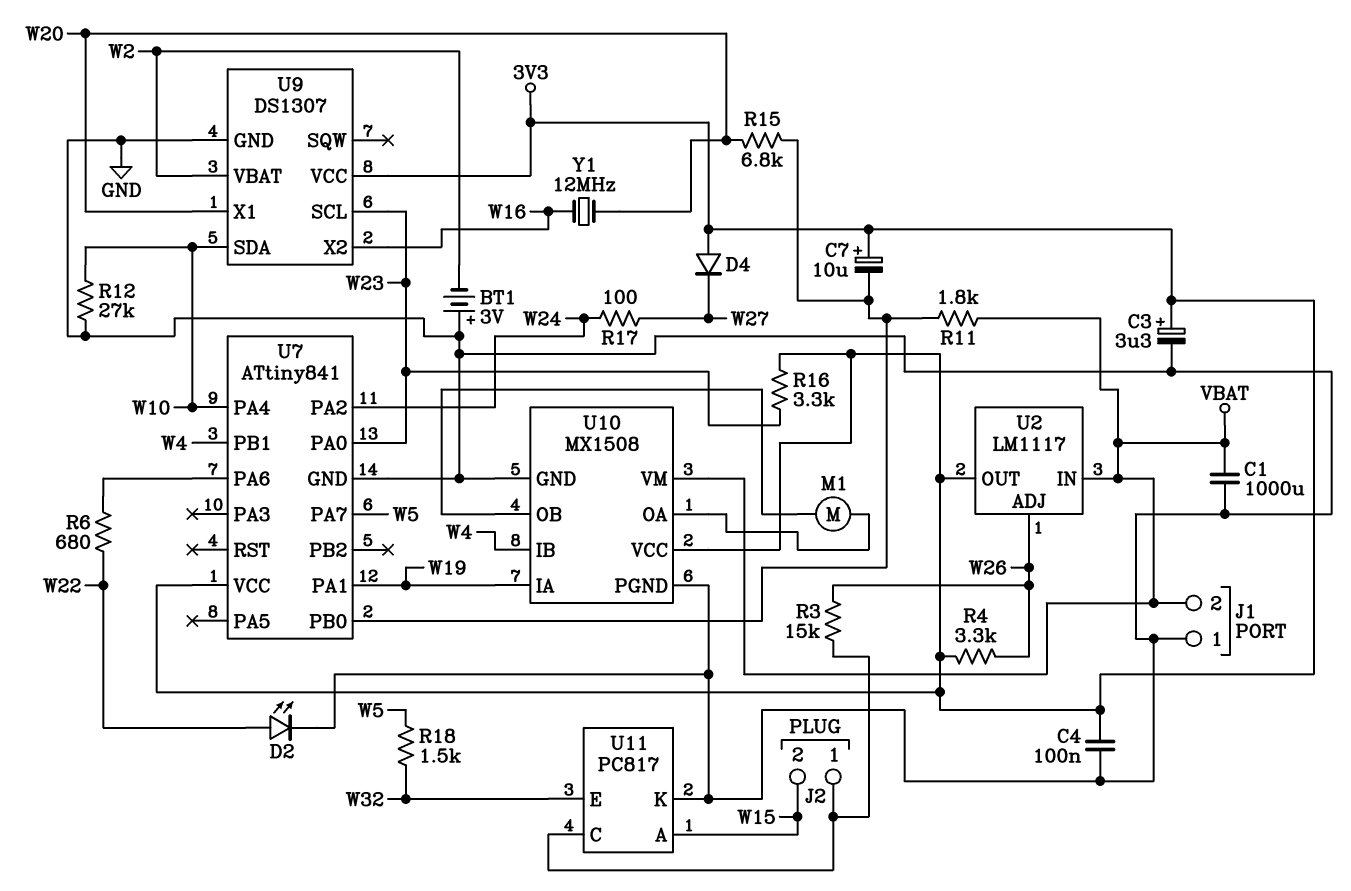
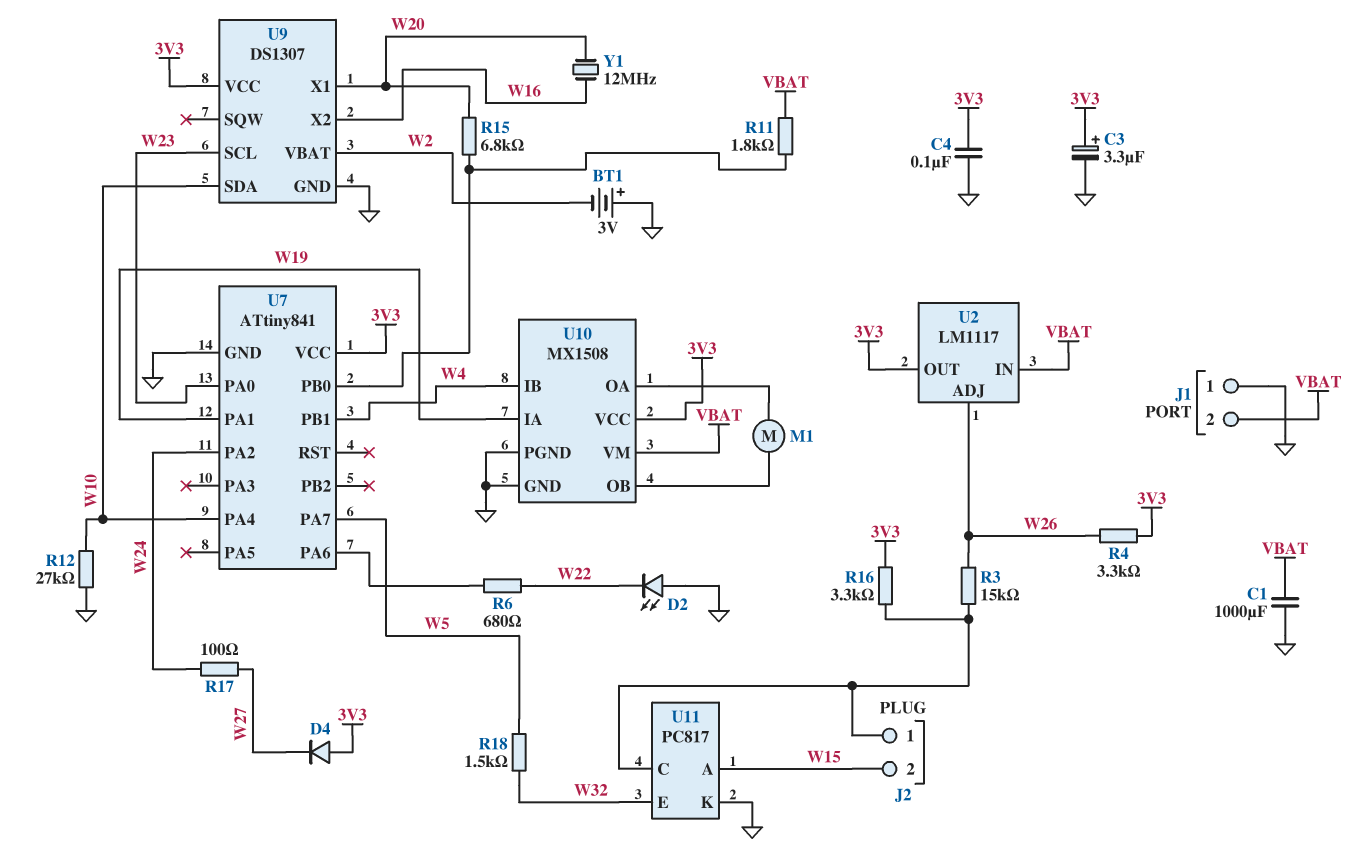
C7: 10uF (plus 3V3, minus U7/PB0) -> none
D2: LED (A W22, K GND) -> LED (A GND, K W22)
R16: 3.3k (3V3, W23) -> 3.3k (3V3, J2/1)

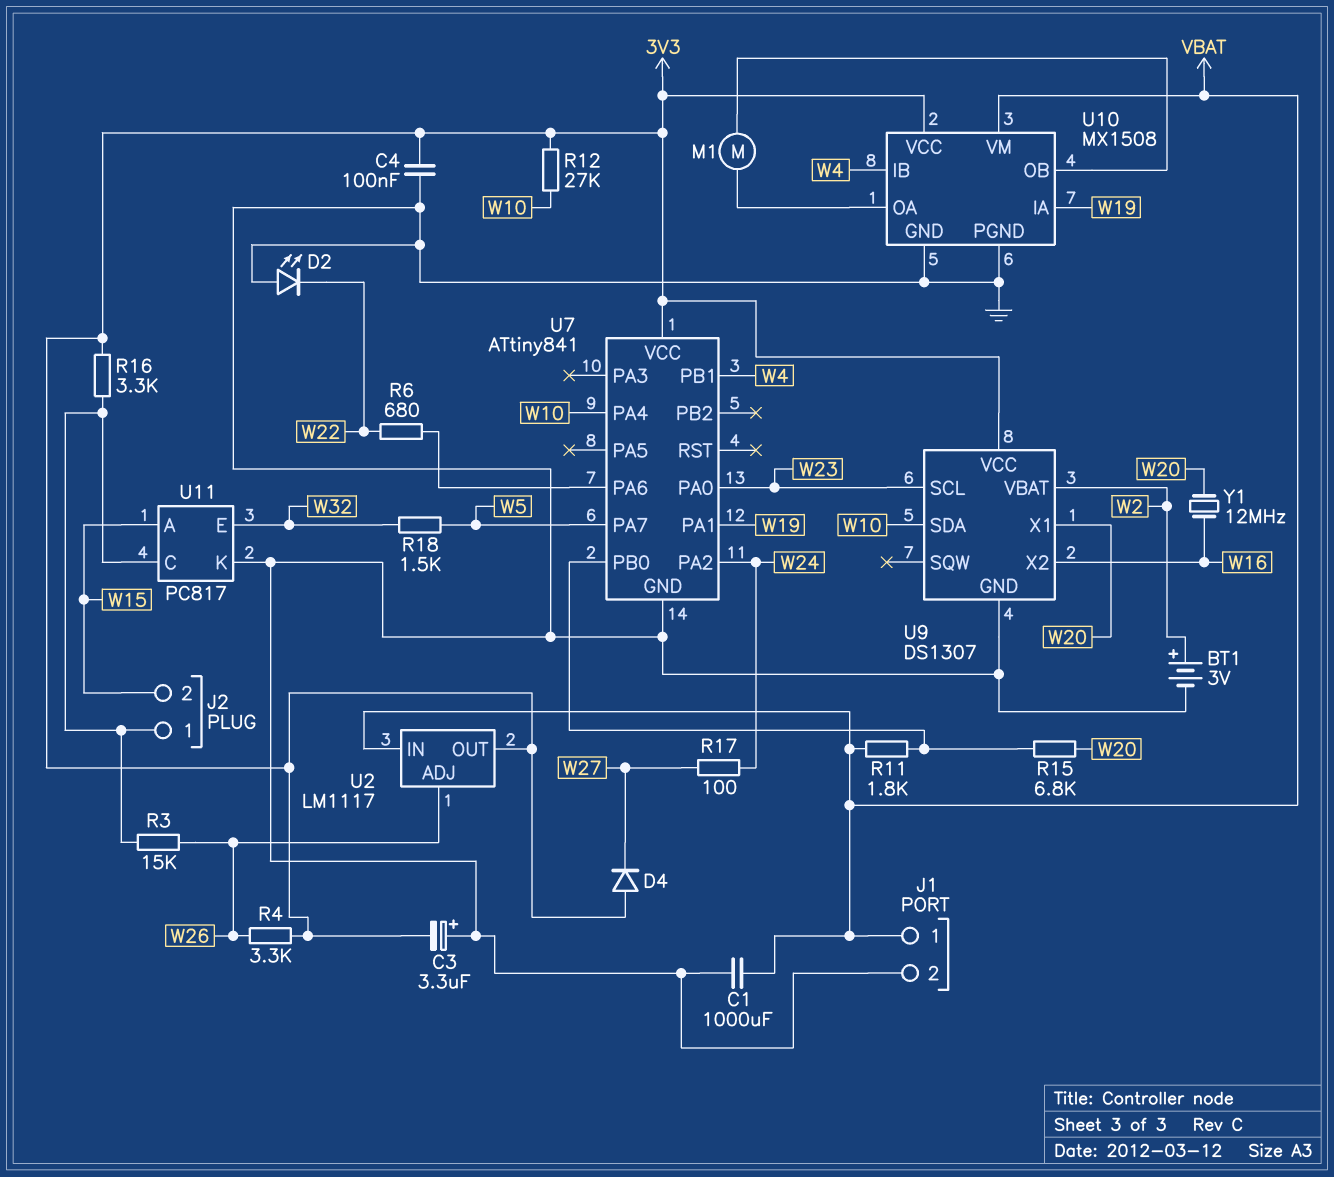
BT1: 3V (plus GND, minus W2) -> 3V (plus W2, minus GND)
C3: 3.3uF (plus 3V3, minus GND) -> 3.3uF (plus GND, minus 3V3)
J1 pin 1: GND -> VBAT
J1 pin 2: VBAT -> GND
R12: 27k (GND, W10) -> 27k (3V3, W10)

